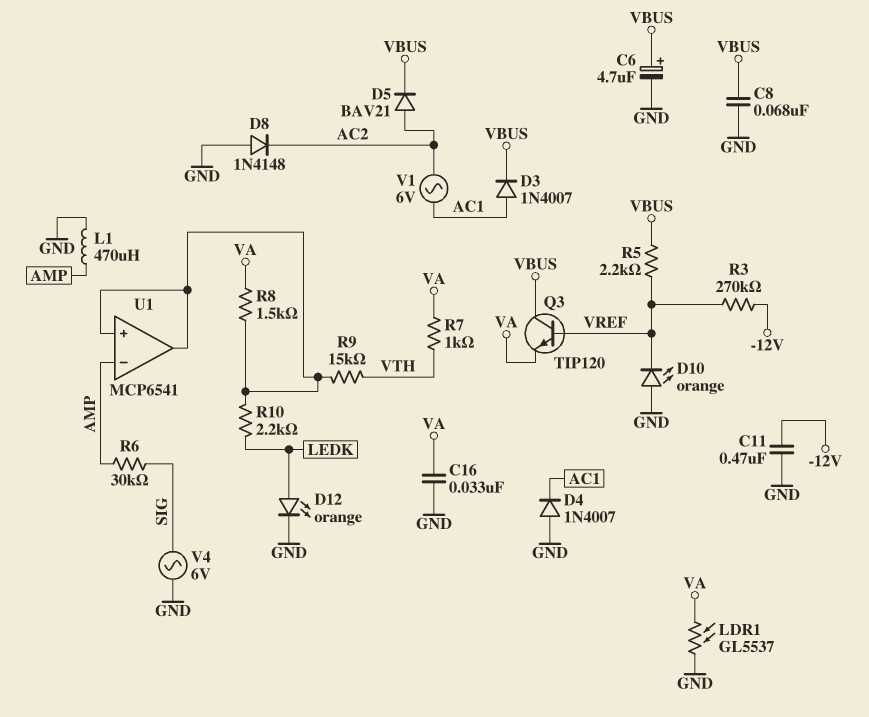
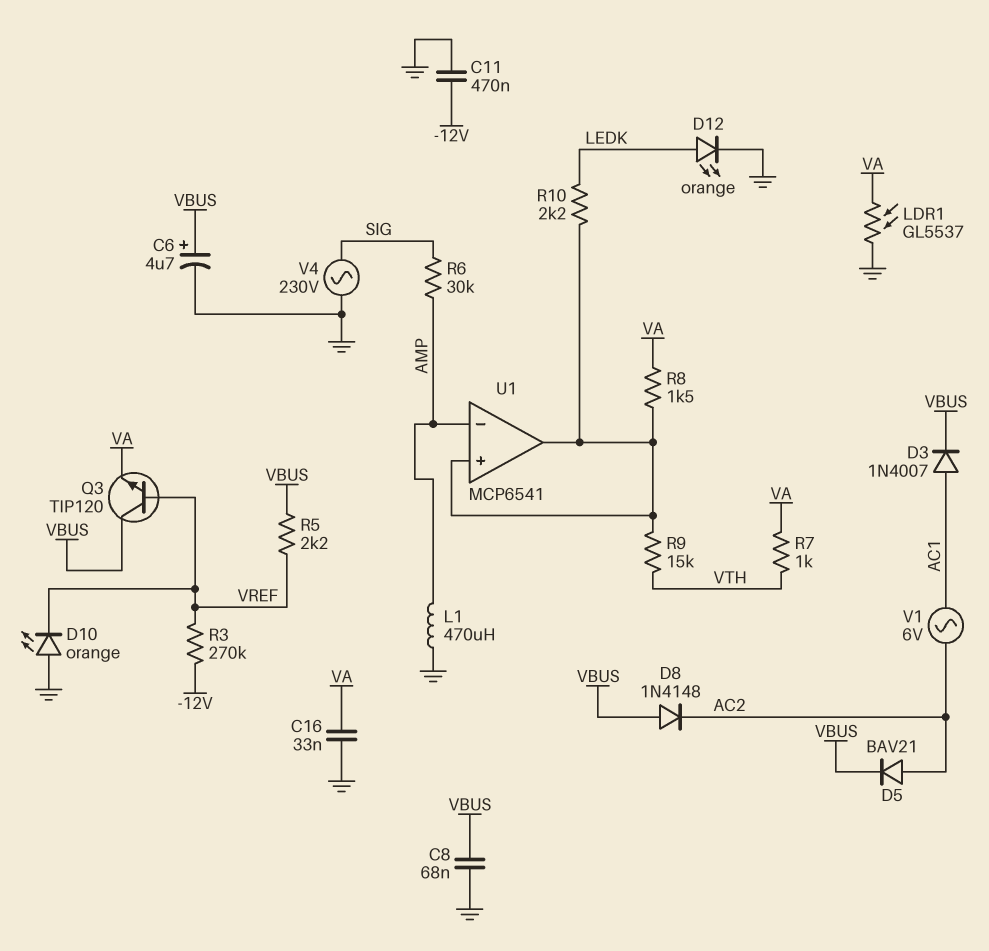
D4: diode 1N4007 (A GND, K AC1) -> none
D8: diode 1N4148 (A GND, K AC2) -> diode 1N4148 (A VBUS, K AC2)
V4: AC 6V (GND, SIG) -> AC 230V (GND, SIG)

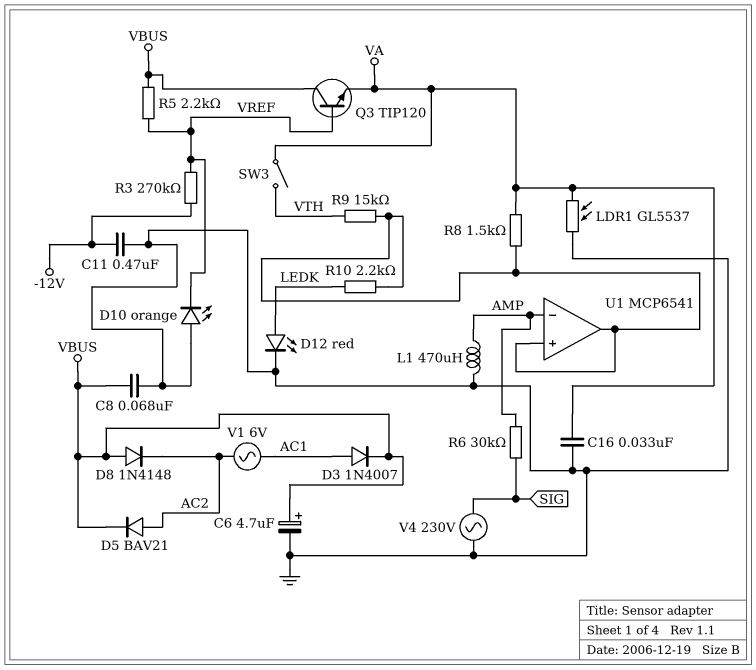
D12: LED orange (A LEDK, K GND) -> LED red (A LEDK, K GND)
R7: 1k (VA, VTH) -> none
SW3: none -> switch (VA, VTH)

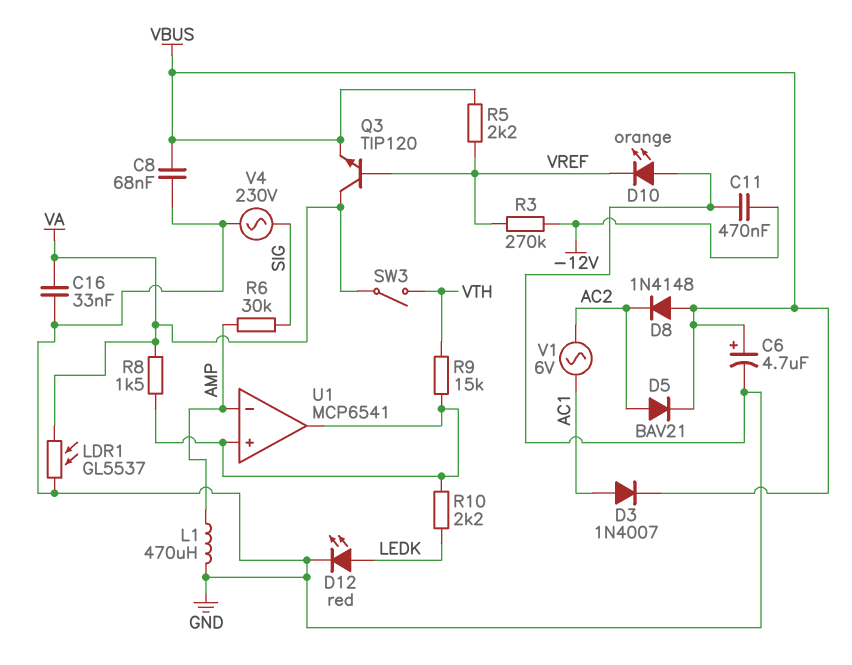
Q3: NPN TIP120 (B VREF, C VBUS, E VA) -> NPN TIP120 (B VREF, C VA, E VBUS)

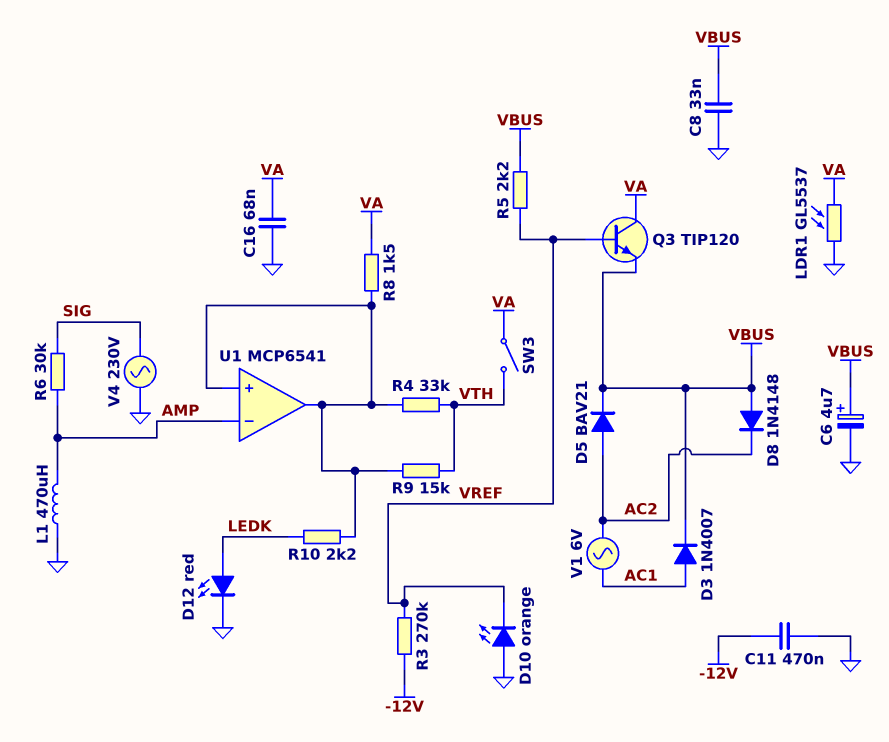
C8: 68nF (GND, VBUS) -> 33nF (GND, VBUS)
C16: 33nF (GND, VA) -> 68nF (GND, VA)
R4: none -> 33k (U1/in+, VTH)

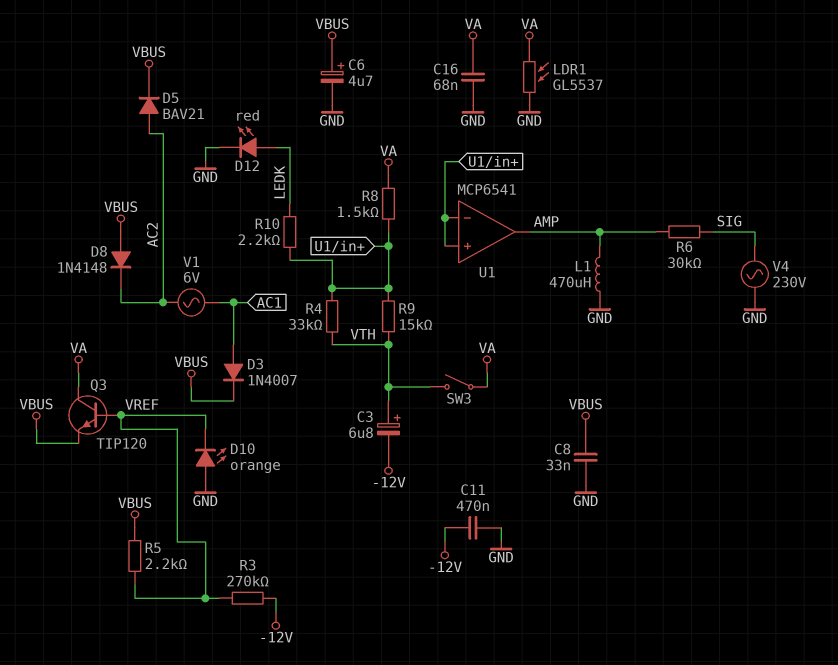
C3: none -> 6.8uF (plus VTH, minus -12V)
U1 pin in-: AMP -> U1/in+
U1 pin out: U1/in+ -> AMP

